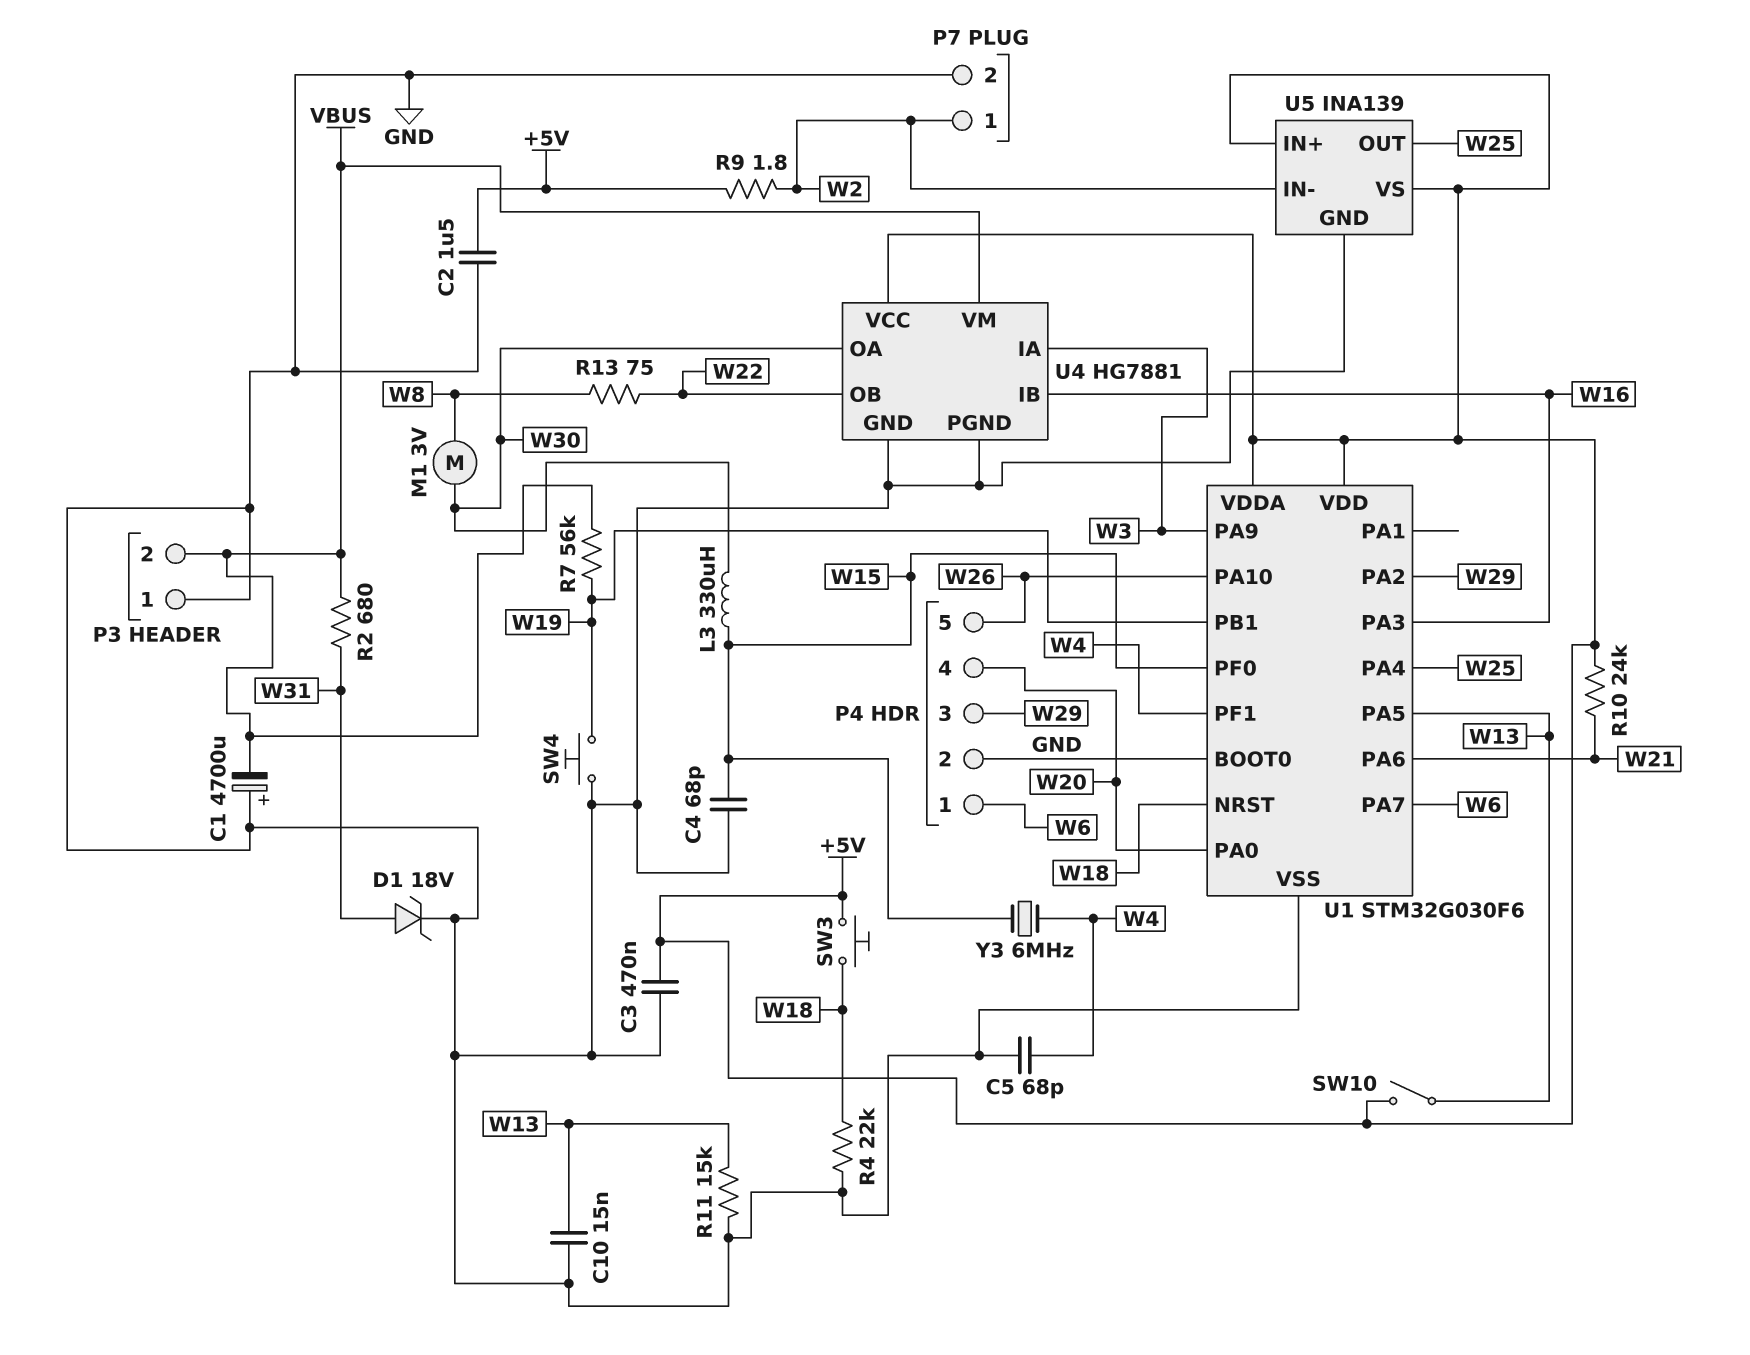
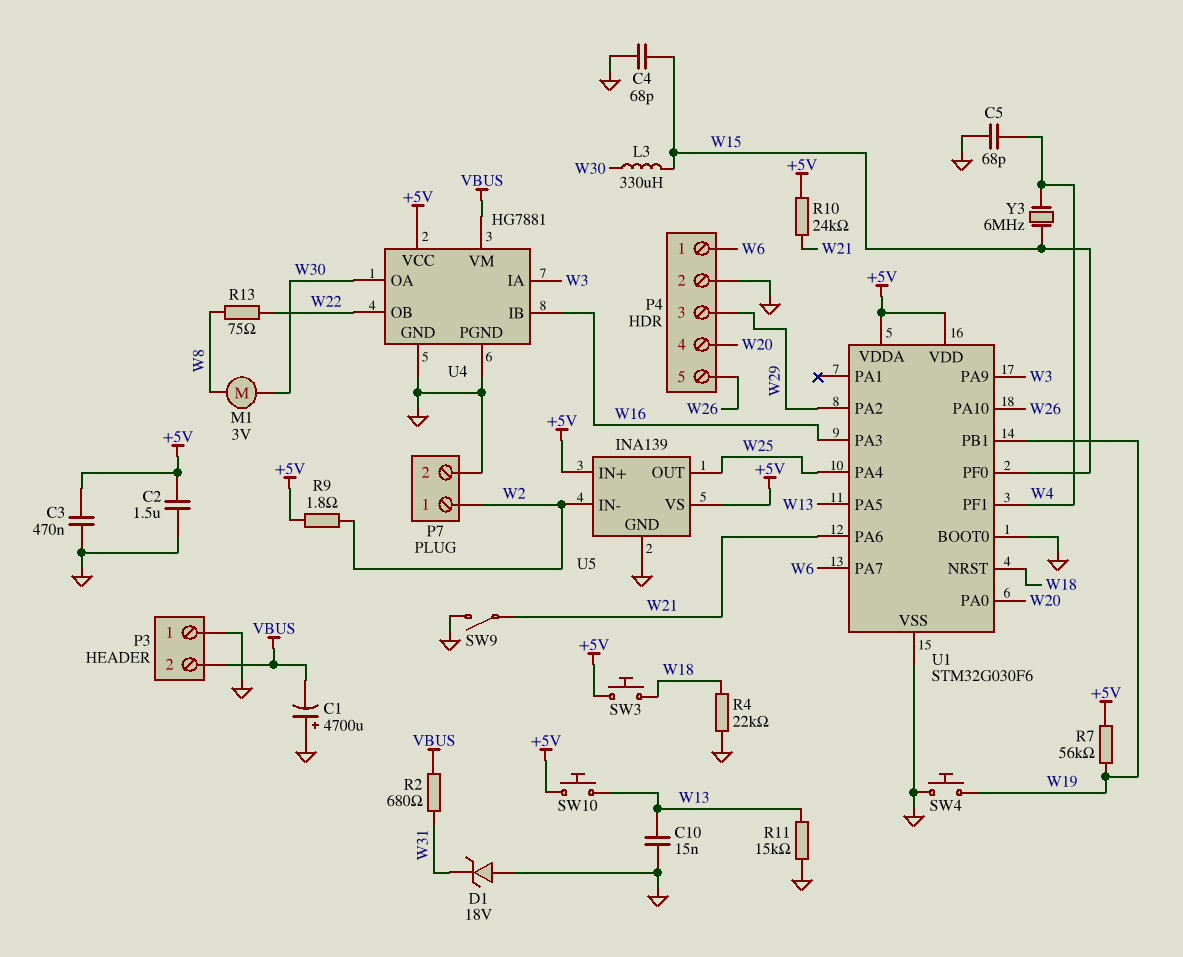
D1: zener 18V (A W31, K GND) -> zener 18V (A GND, K W31)
R7: 56k (VBUS, W19) -> 56k (+5V, W19)
SW9: none -> switch (GND, W21)
SW10: switch (+5V, W13) -> button (+5V, W13)

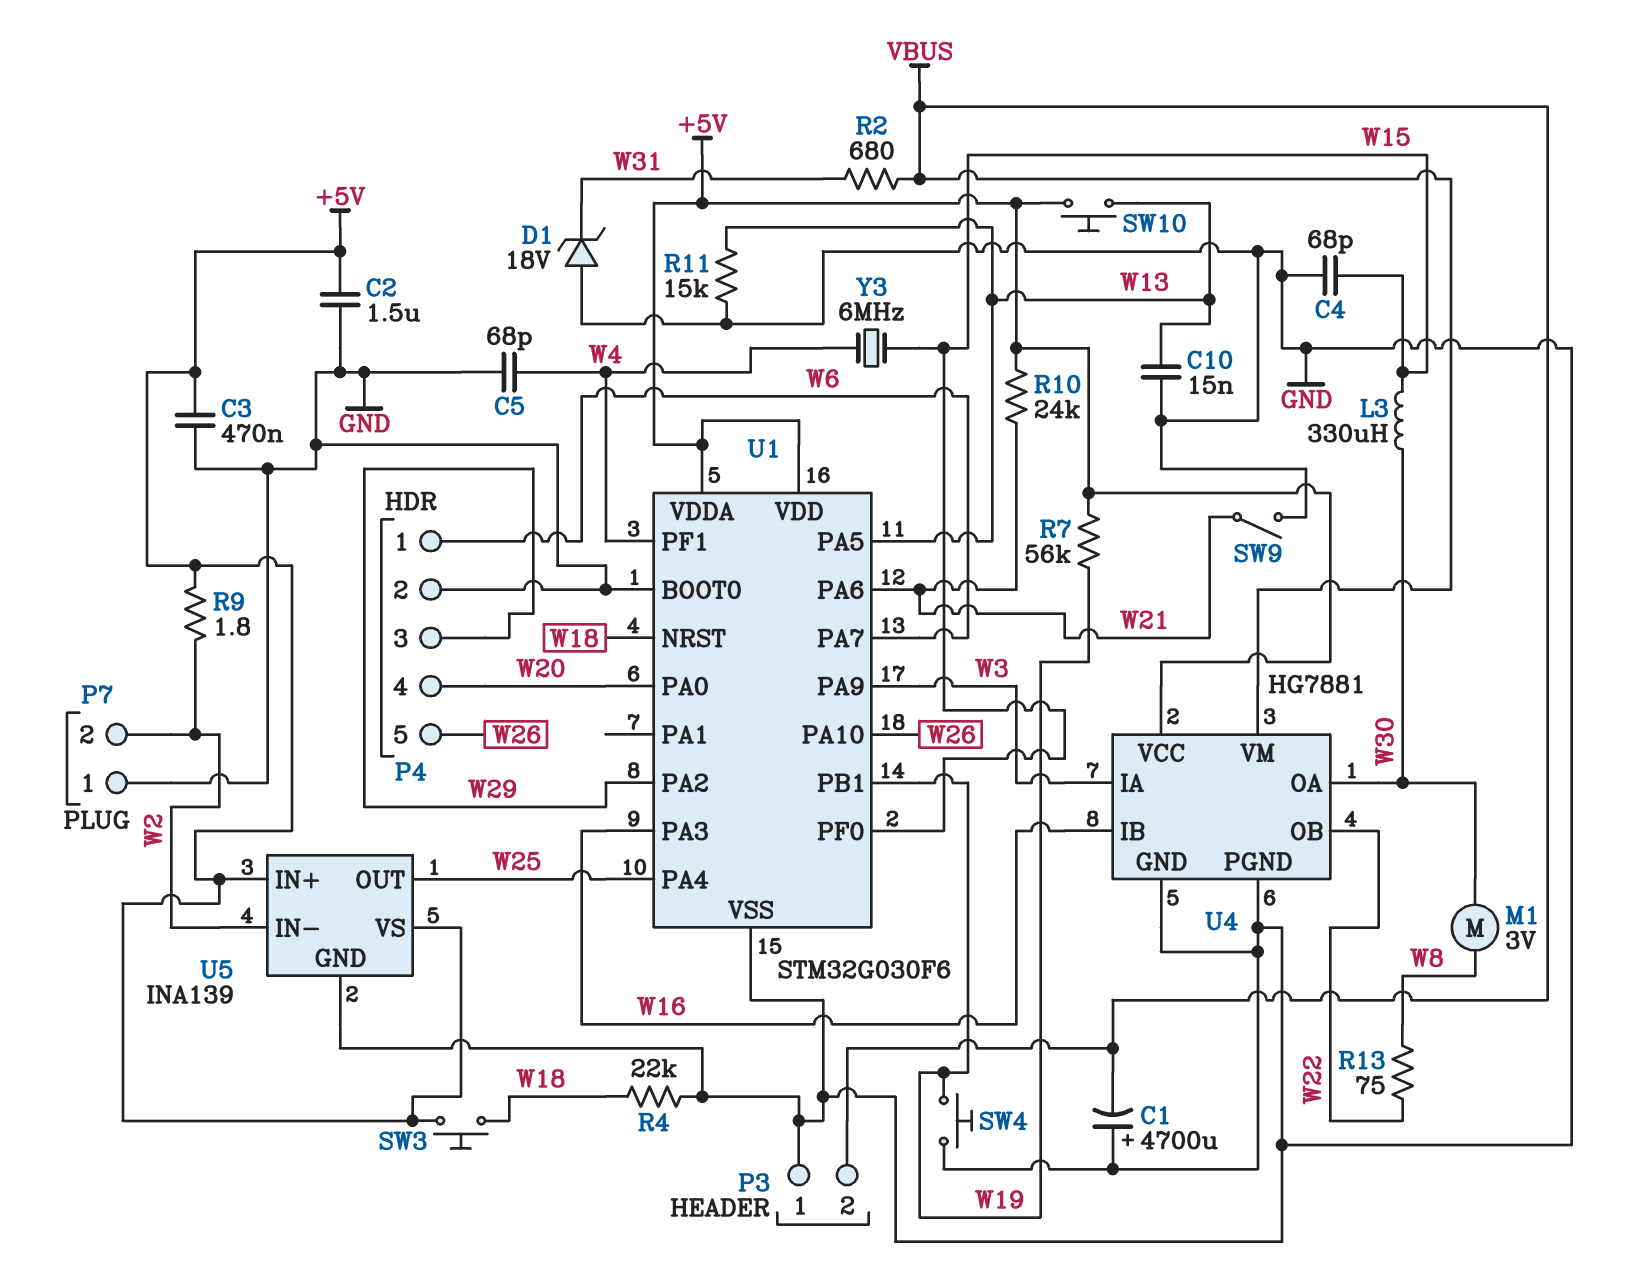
P7 pin 1: W2 -> GND
P7 pin 2: GND -> W2

